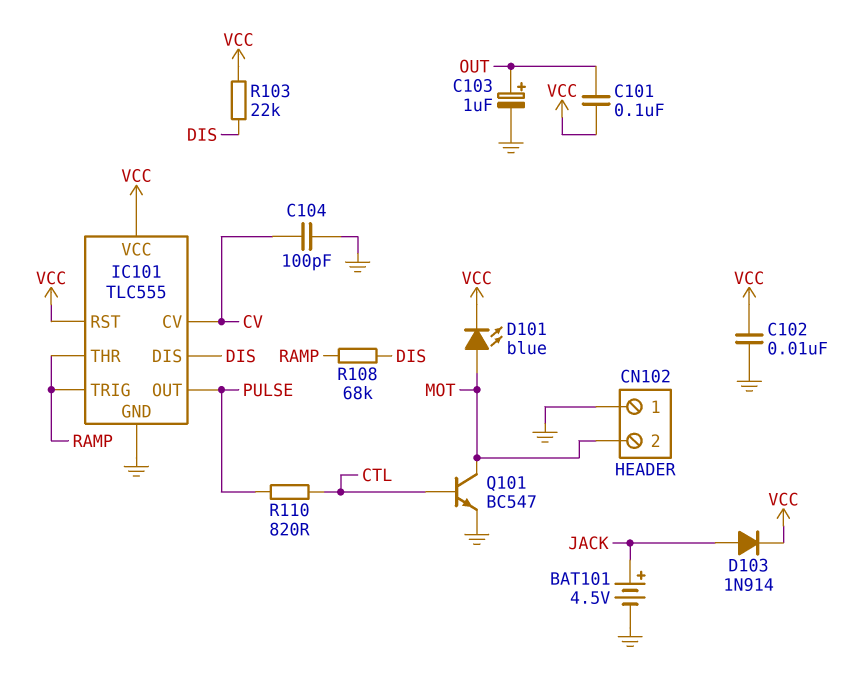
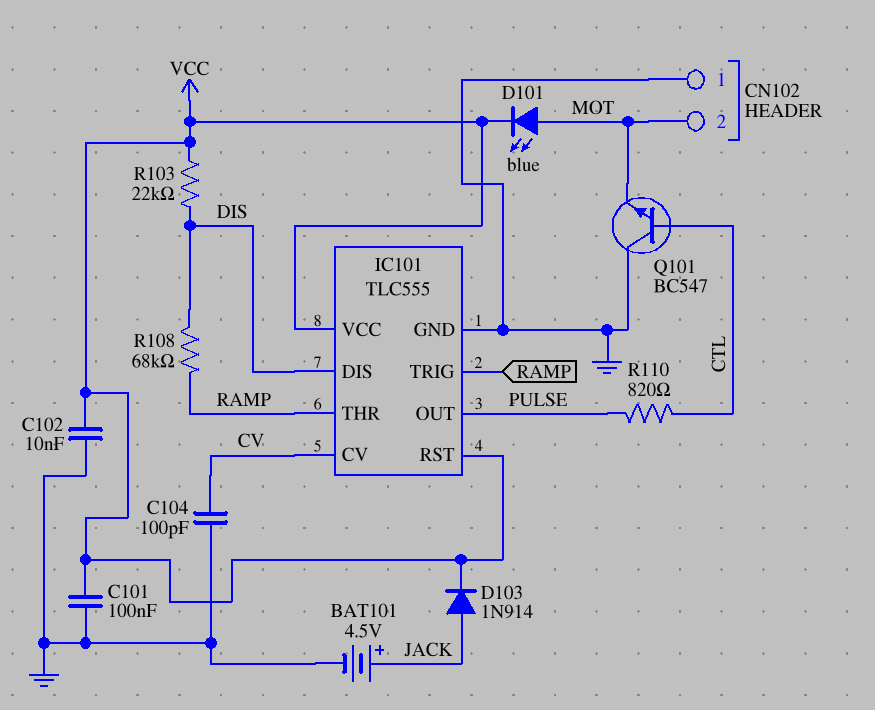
C101: 100nF (OUT, VCC) -> 100nF (GND, VCC)
C103: 1uF (plus OUT, minus GND) -> none
Q101: NPN BC547 (B CTL, C MOT, E GND) -> NPN BC547 (B CTL, C GND, E MOT)

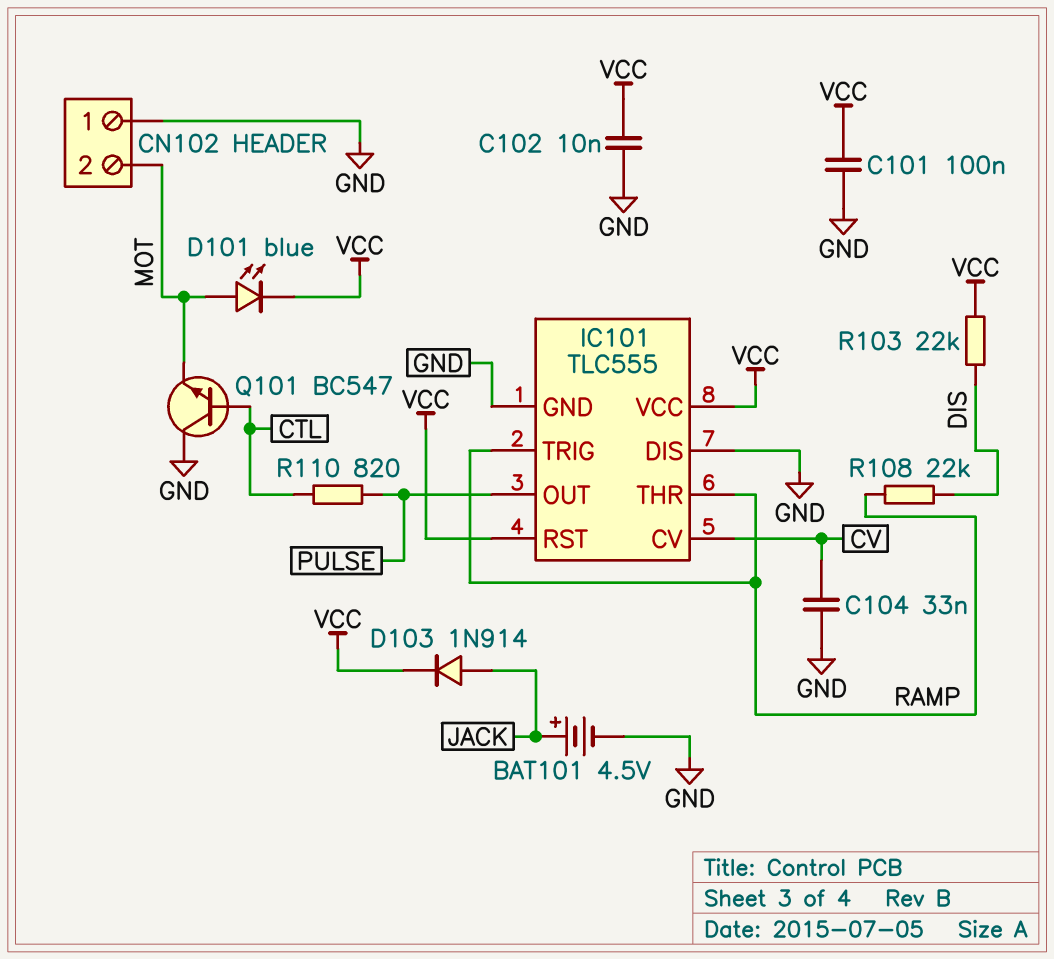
C104: 100pF (CV, GND) -> 33nF (CV, GND)
IC101 pin DIS: DIS -> GND
R108: 68k (DIS, RAMP) -> 22k (DIS, RAMP)

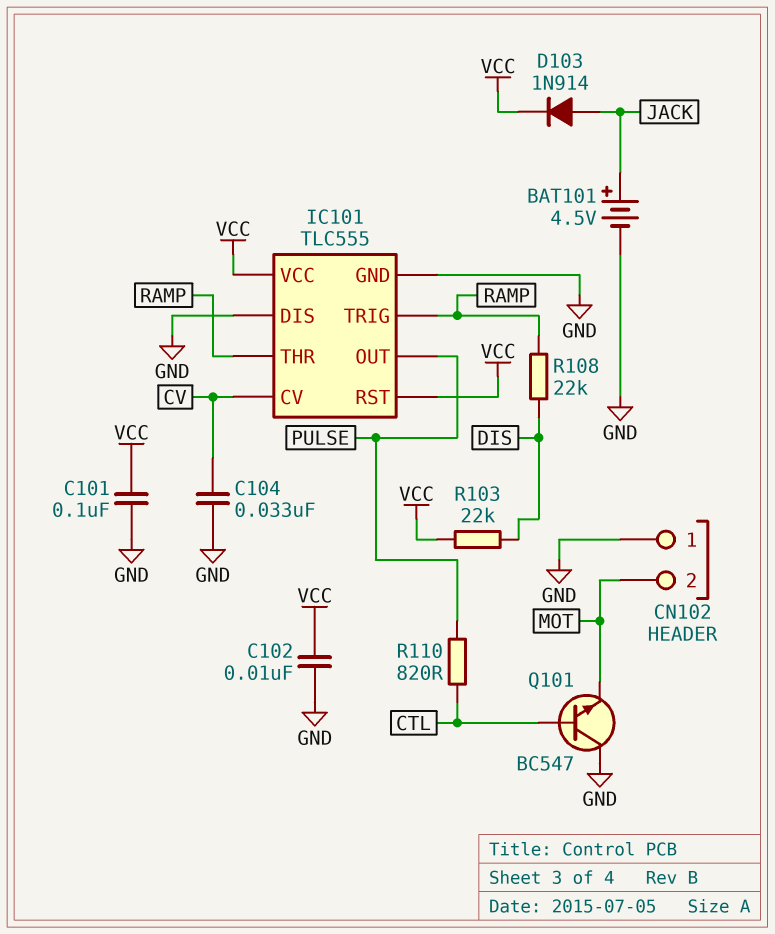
D101: LED blue (A MOT, K VCC) -> none

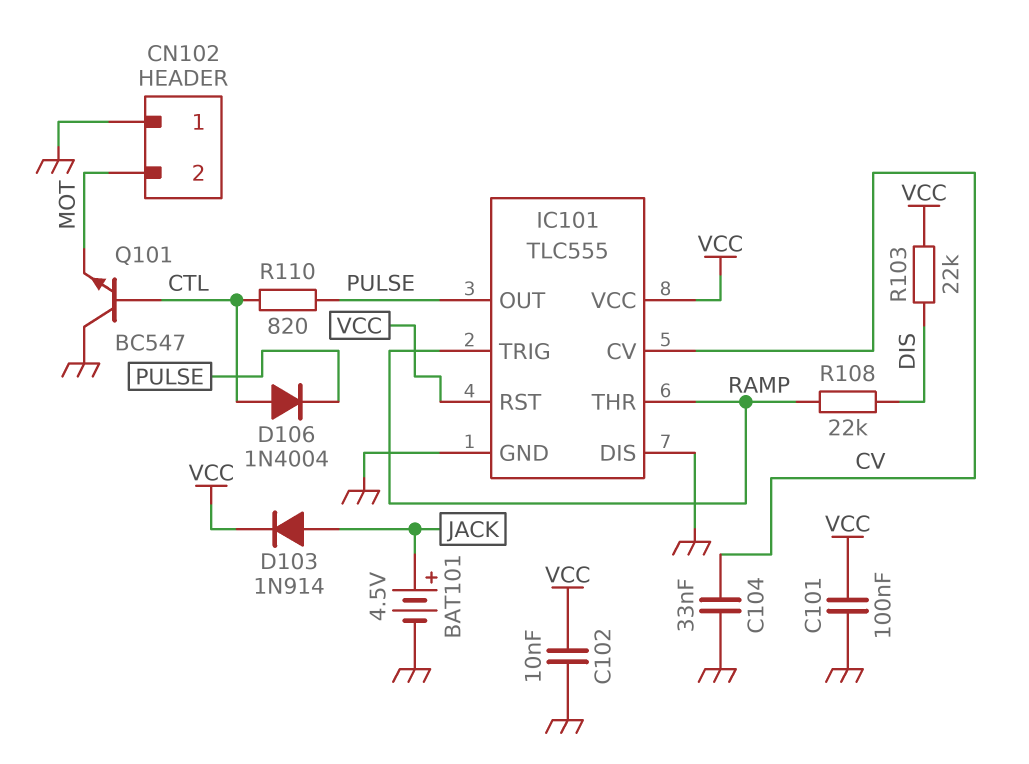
D106: none -> diode 1N4004 (A CTL, K PULSE)

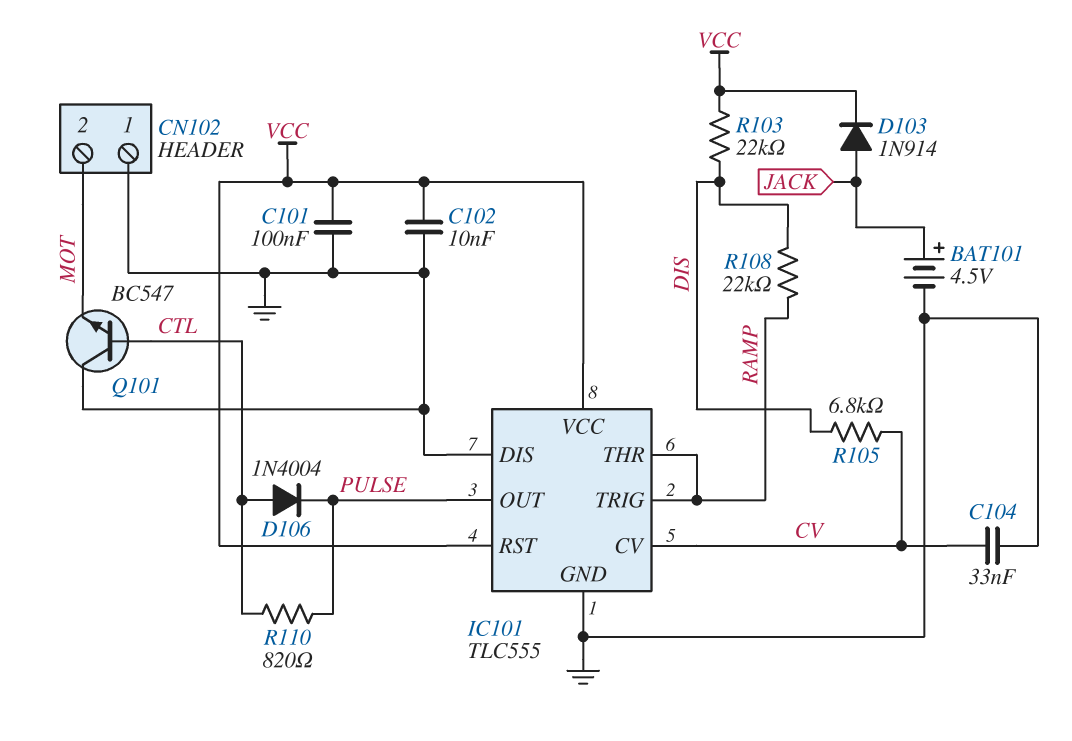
R105: none -> 6.8k (CV, DIS)

